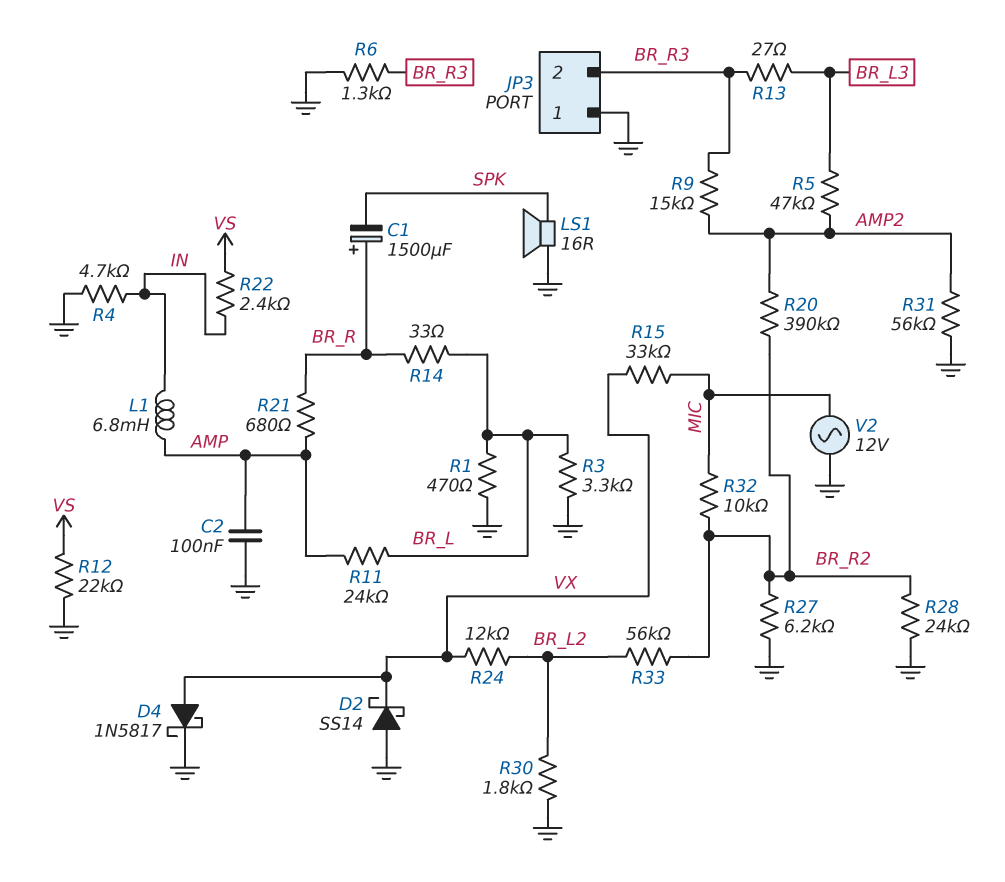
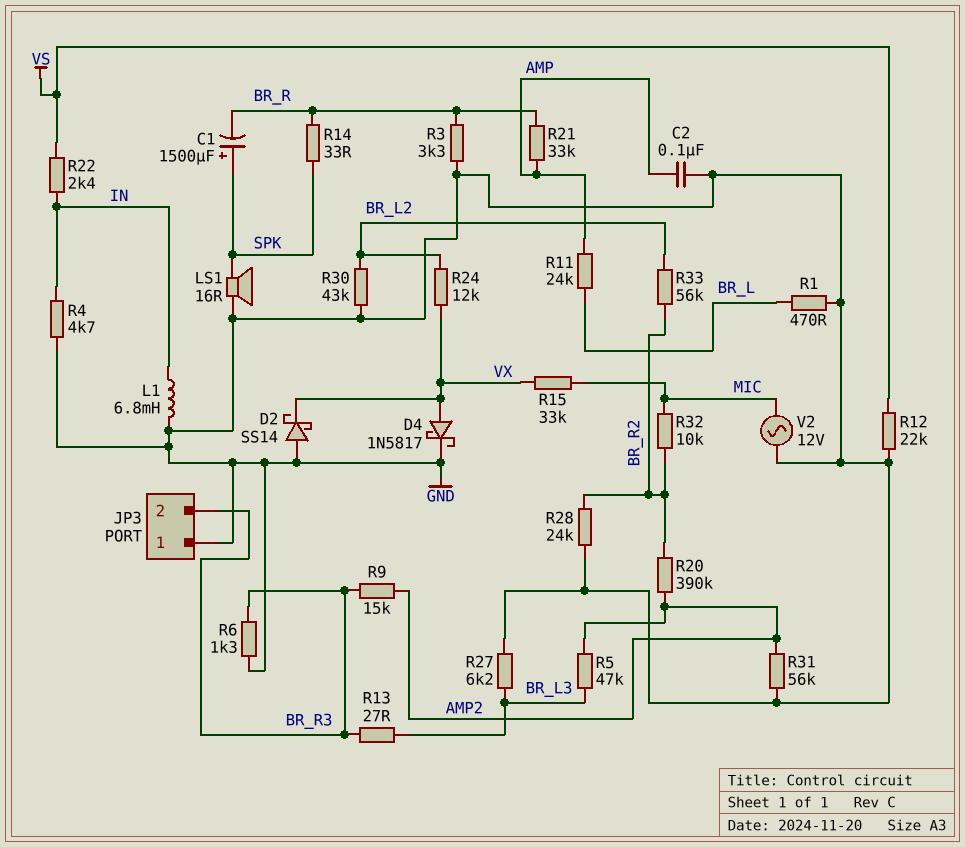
C1: 1500uF (plus BR_R, minus SPK) -> 1500uF (plus SPK, minus BR_R)
L1: 6.8mH (AMP, IN) -> 6.8mH (GND, IN)
R3: 3.3k (BR_L, GND) -> 3.3k (BR_R, GND)
R14: 33 (BR_L, BR_R) -> 33 (BR_R, SPK)
R21: 680 (AMP, BR_R) -> 33k (AMP, BR_R)
R27: 6.2k (BR_R2, GND) -> 6.2k (BR_L3, GND)
R30: 1.8k (BR_L2, GND) -> 43k (BR_L2, GND)

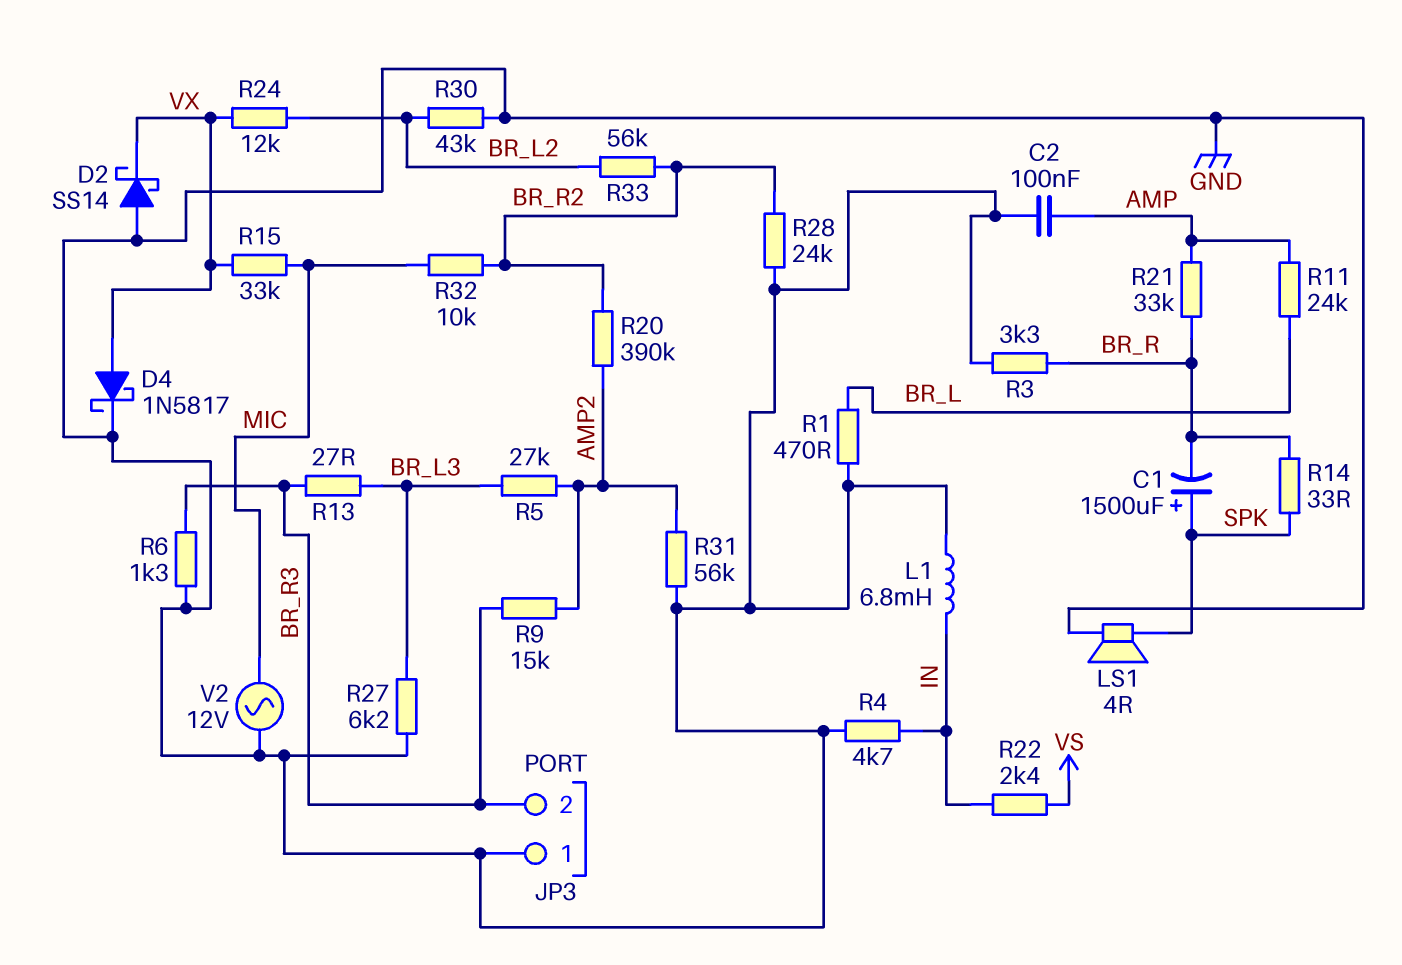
LS1: speaker 16R (GND, SPK) -> speaker 4R (GND, SPK)
R5: 47k (AMP2, BR_L3) -> 27k (AMP2, BR_L3)
R12: 22k (GND, VS) -> none

